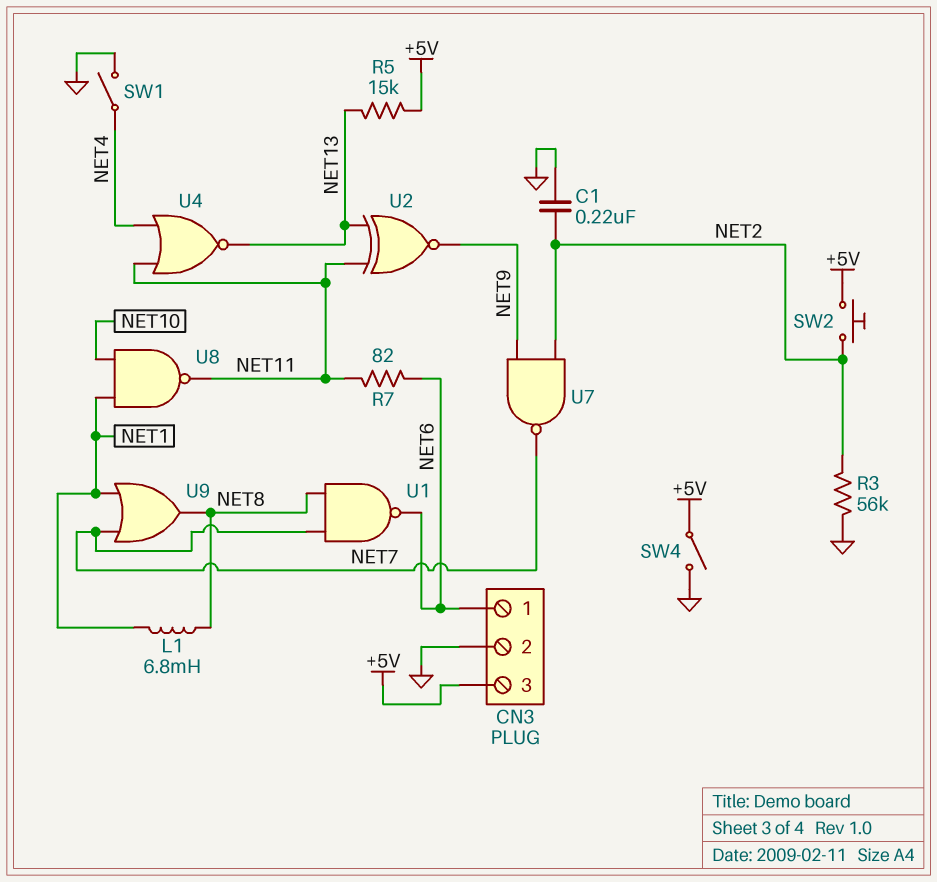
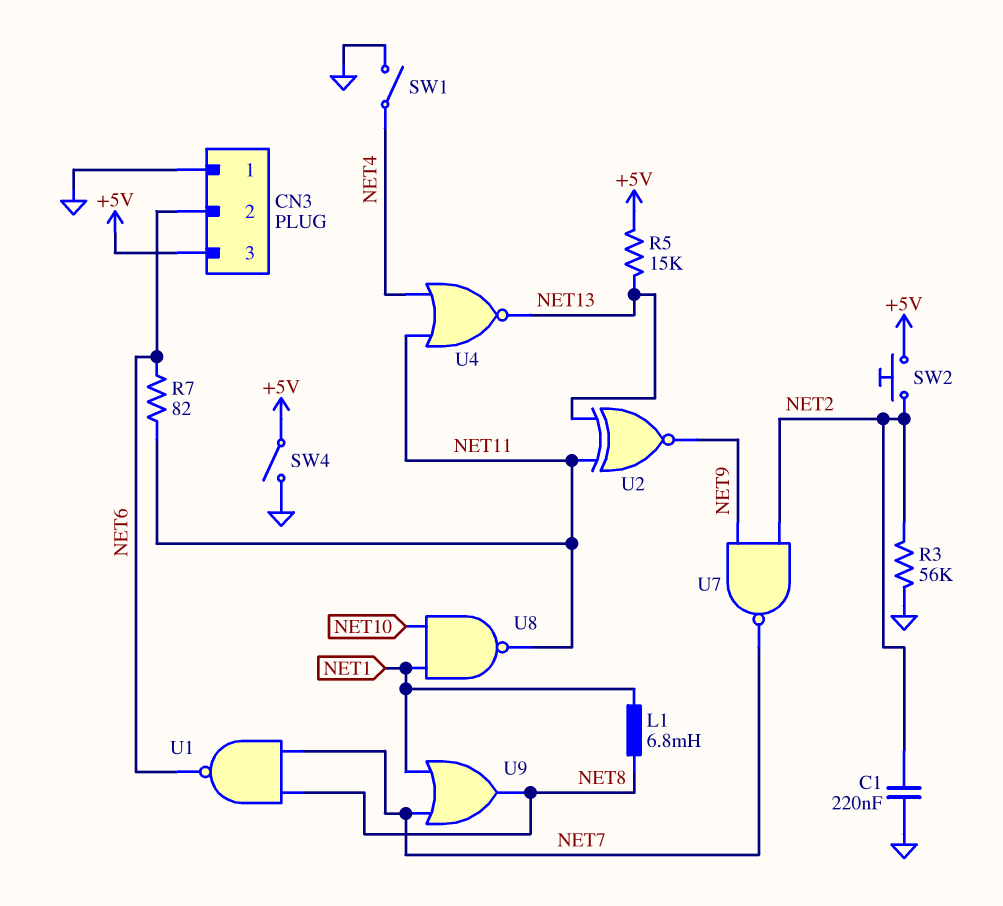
CN3 pin 1: NET6 -> GND
CN3 pin 2: GND -> NET6

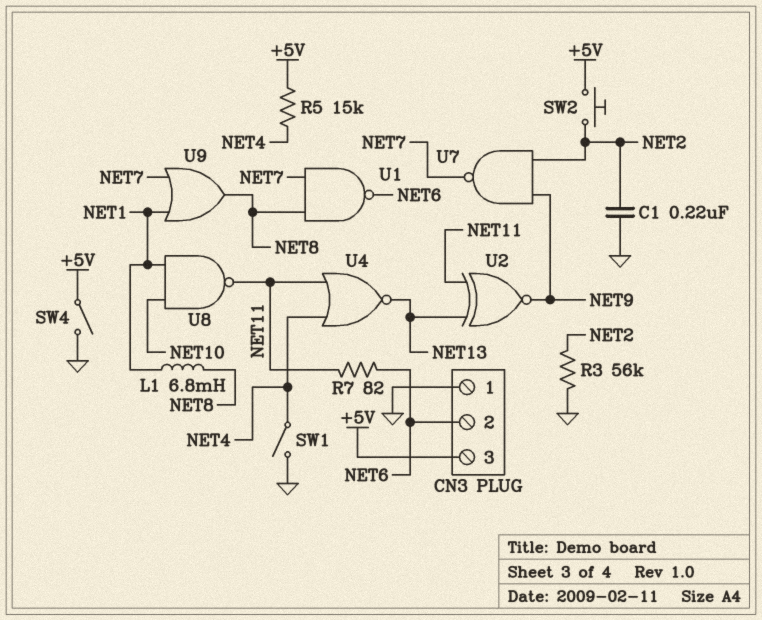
R5: 15k (+5V, NET13) -> 15k (+5V, NET4)

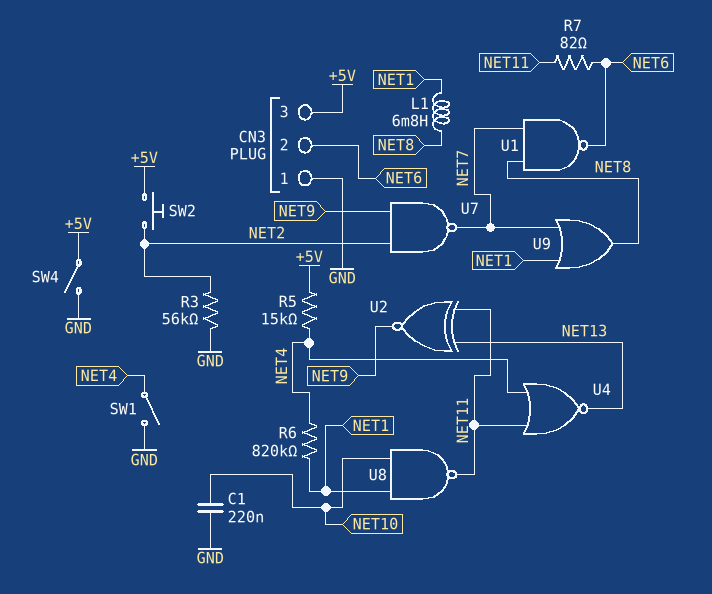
C1: 220nF (GND, NET2) -> 220nF (GND, NET10)
R6: none -> 820k (NET1, NET4)

